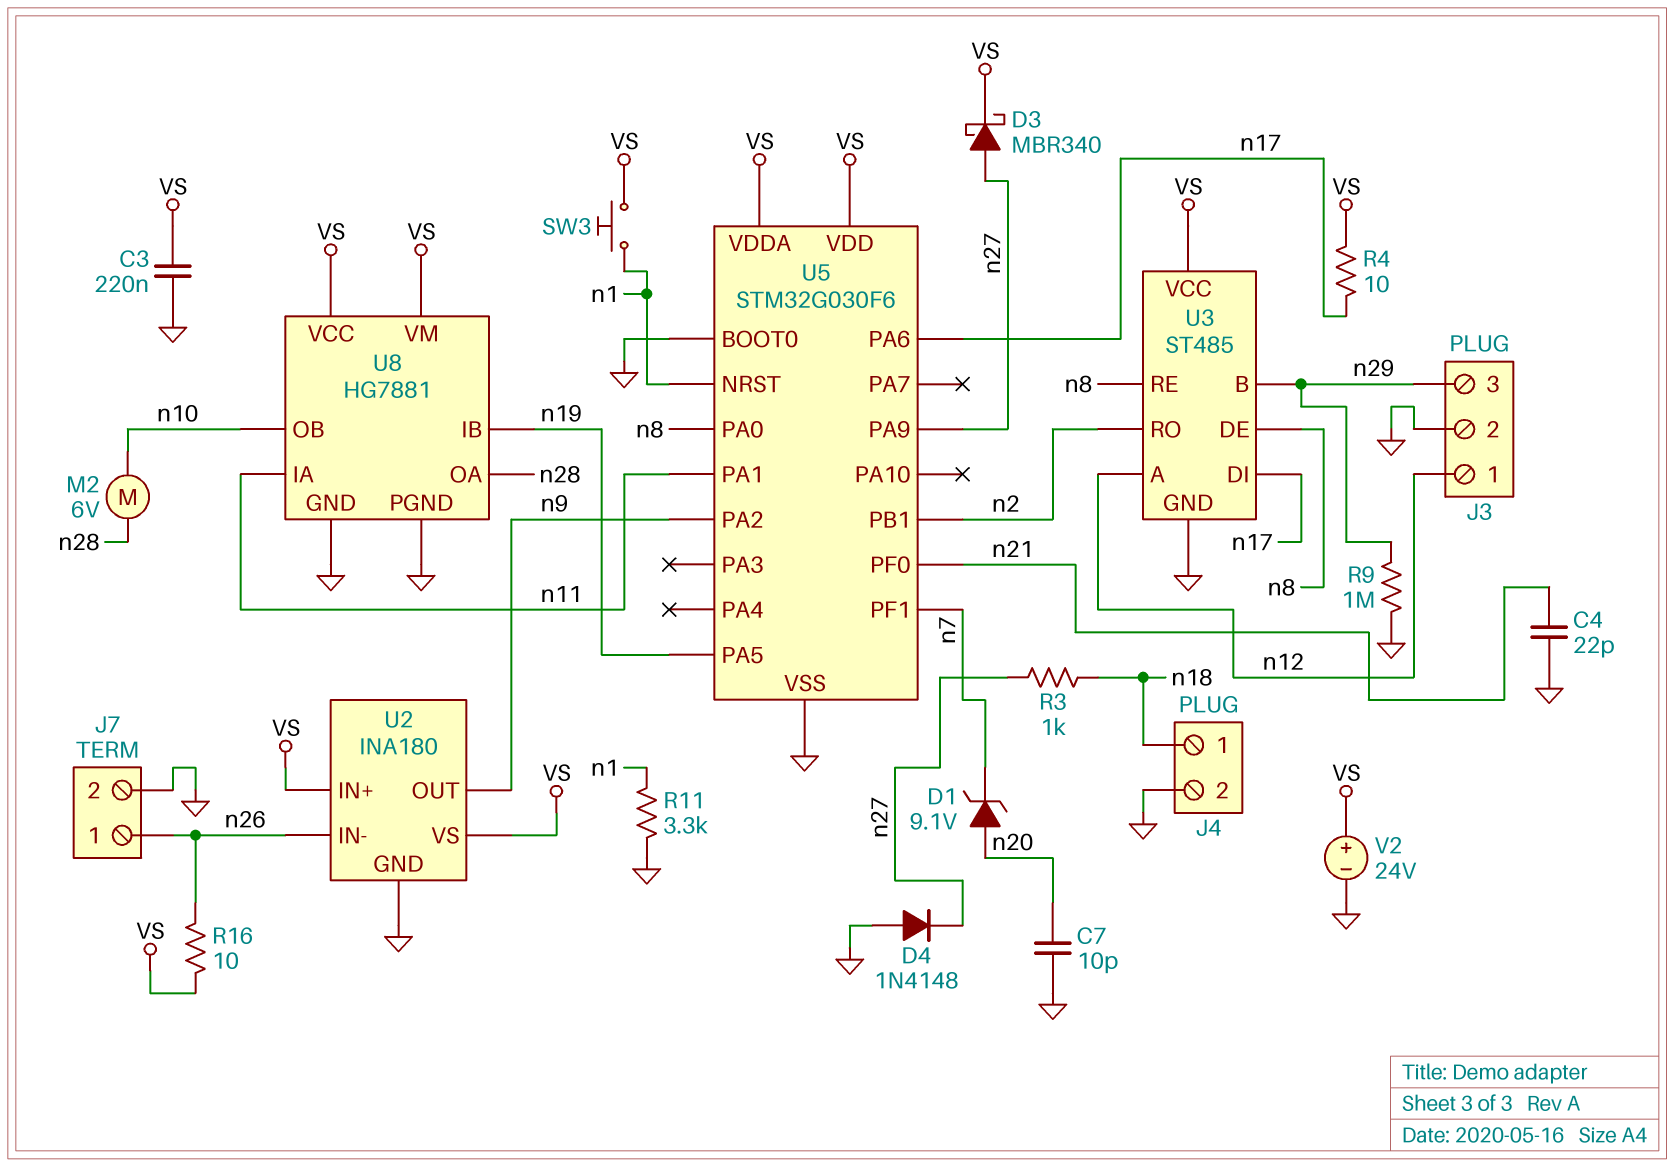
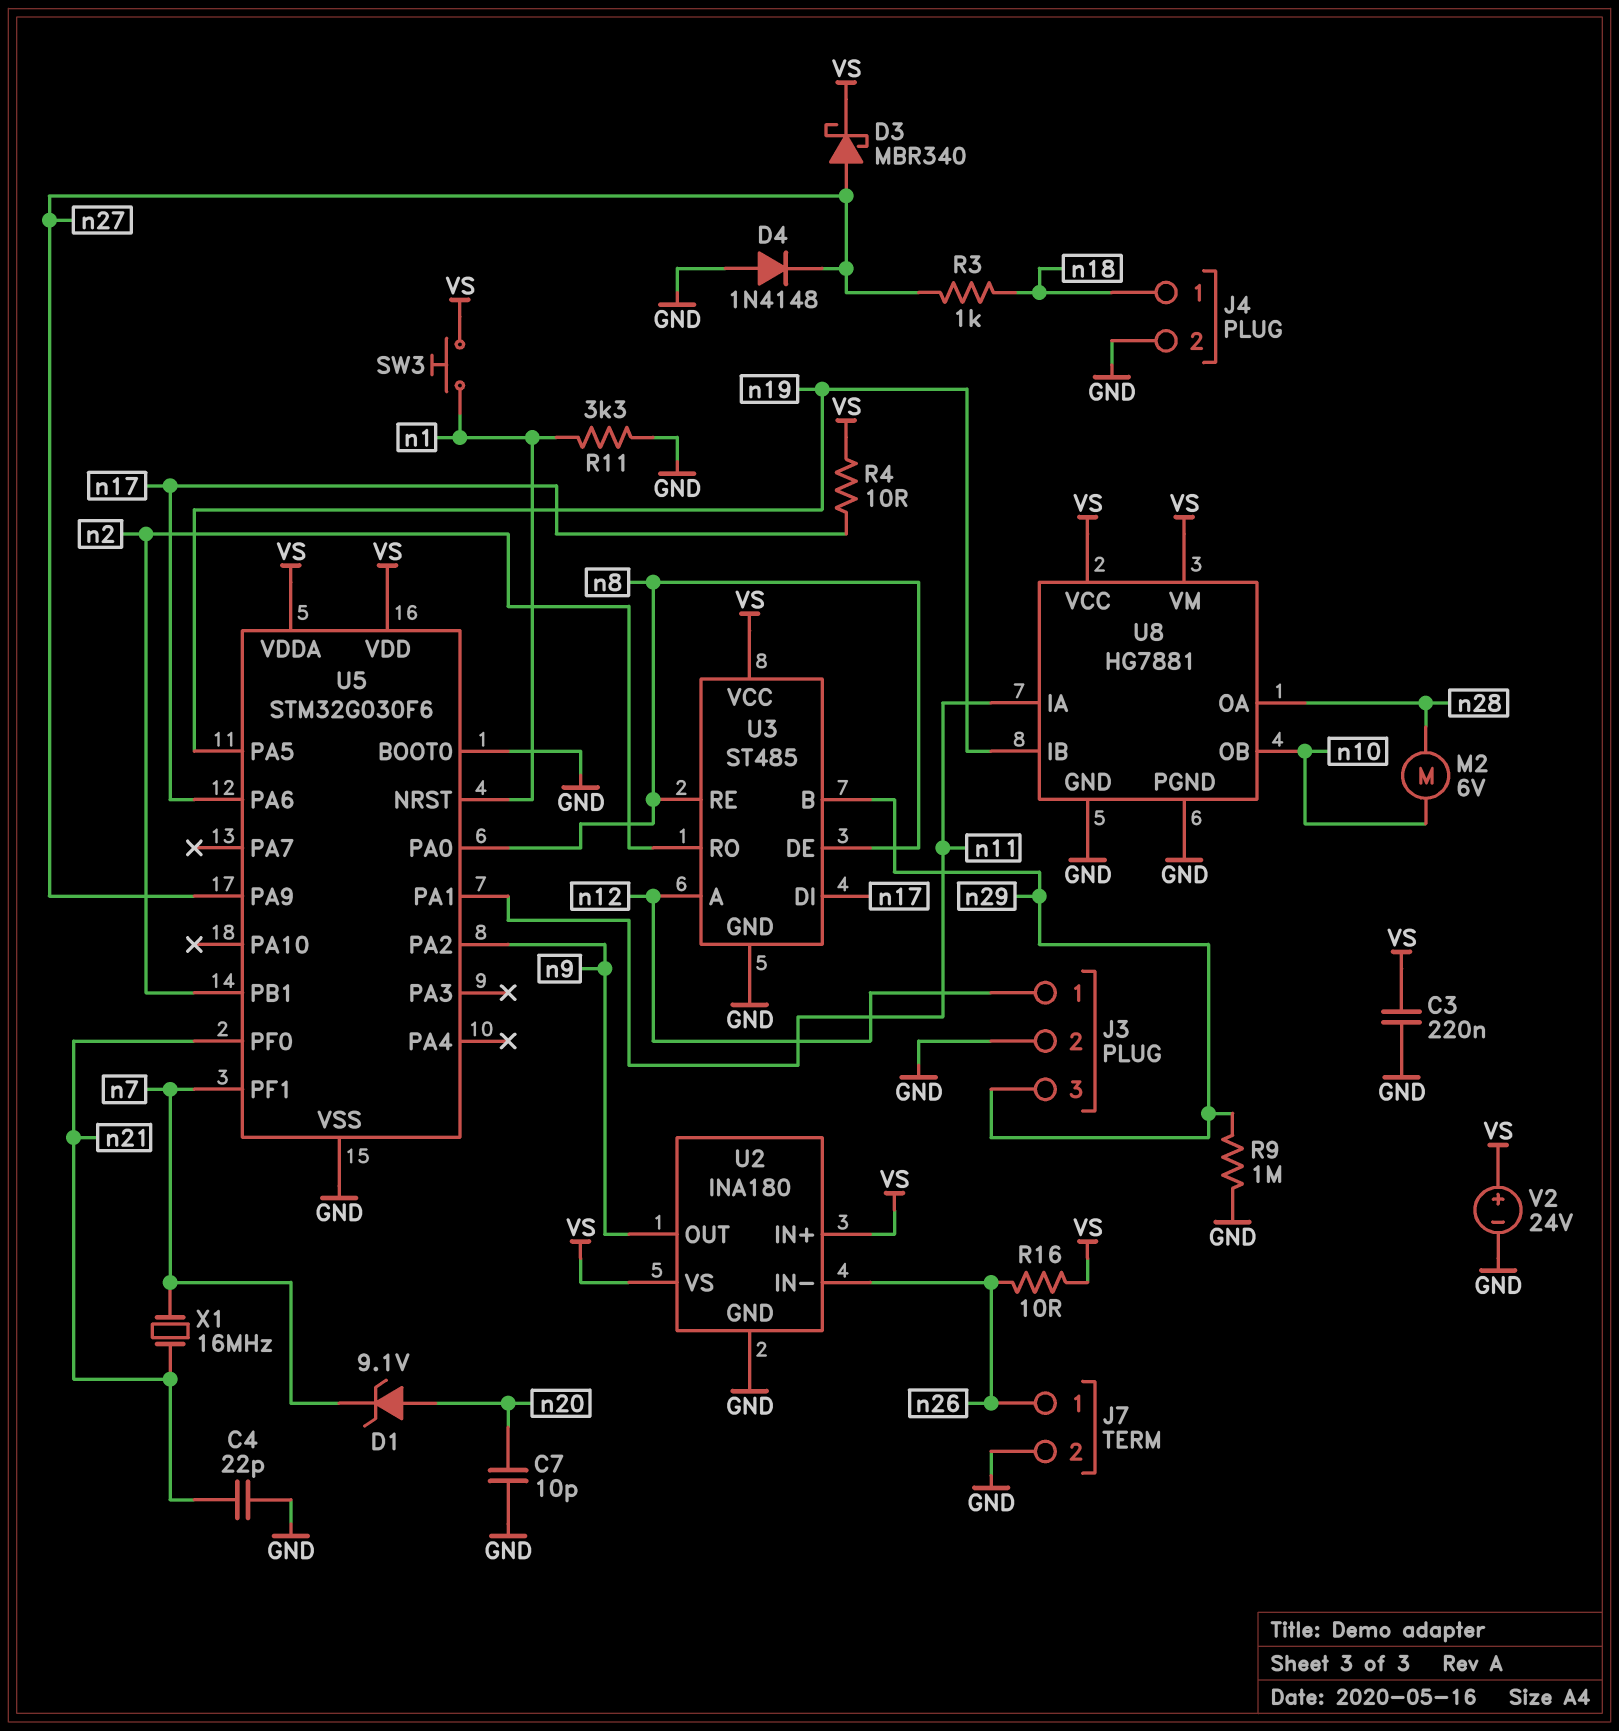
X1: none -> 16MHz (n7, n21)

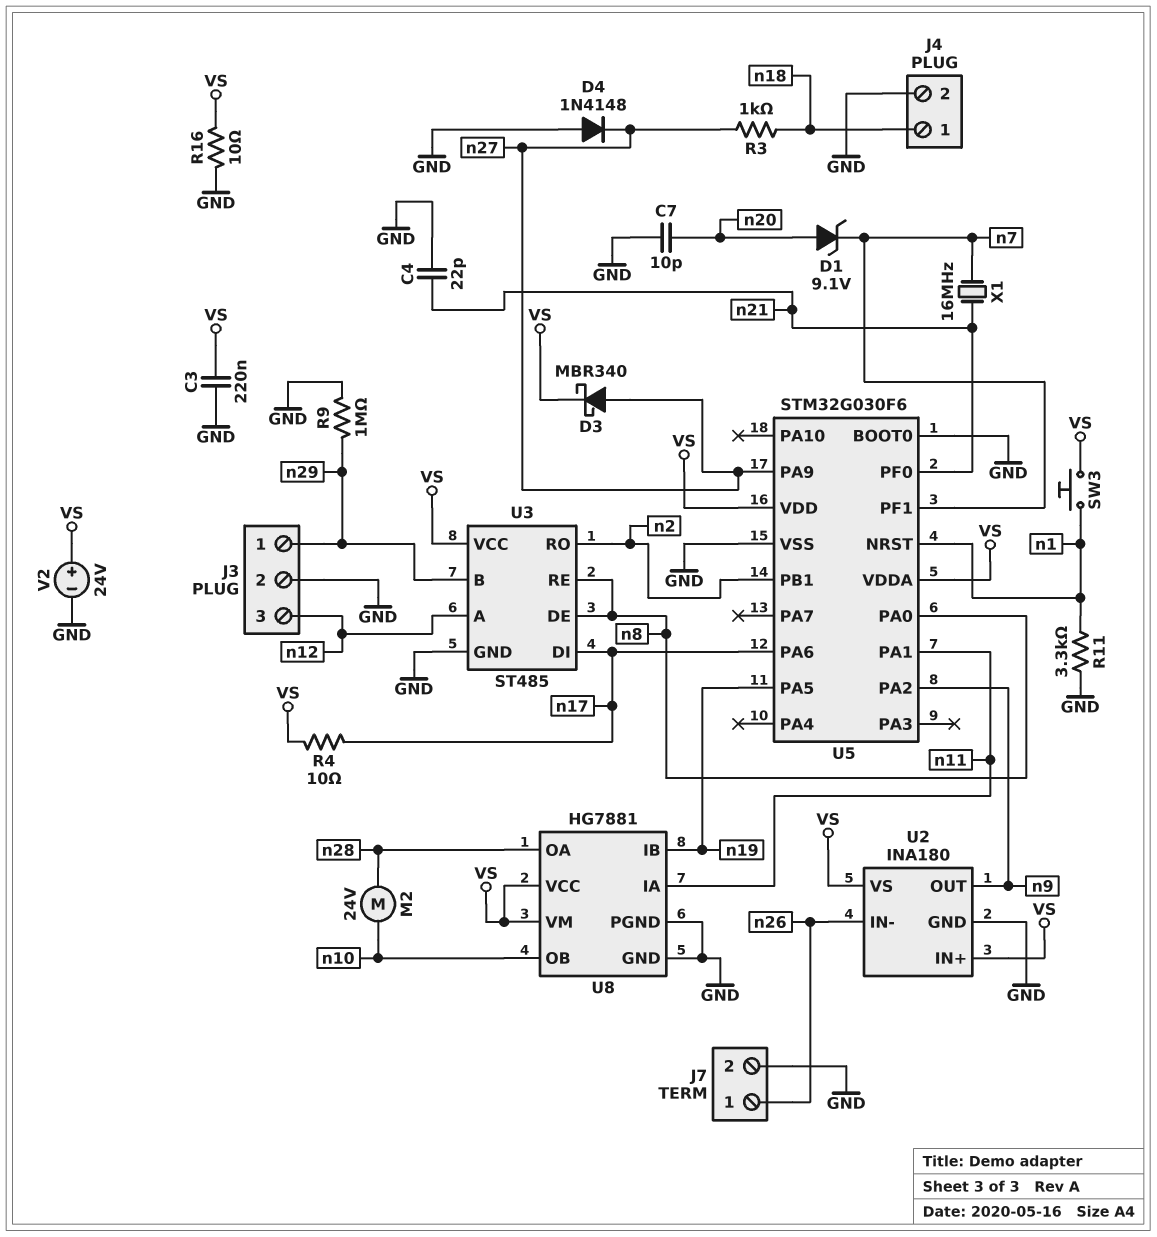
J3 pin 1: n12 -> n29
J3 pin 3: n29 -> n12
M2: motor 6V (n10, n28) -> motor 24V (n10, n28)
R16: 10 (VS, n26) -> 10 (GND, VS)

